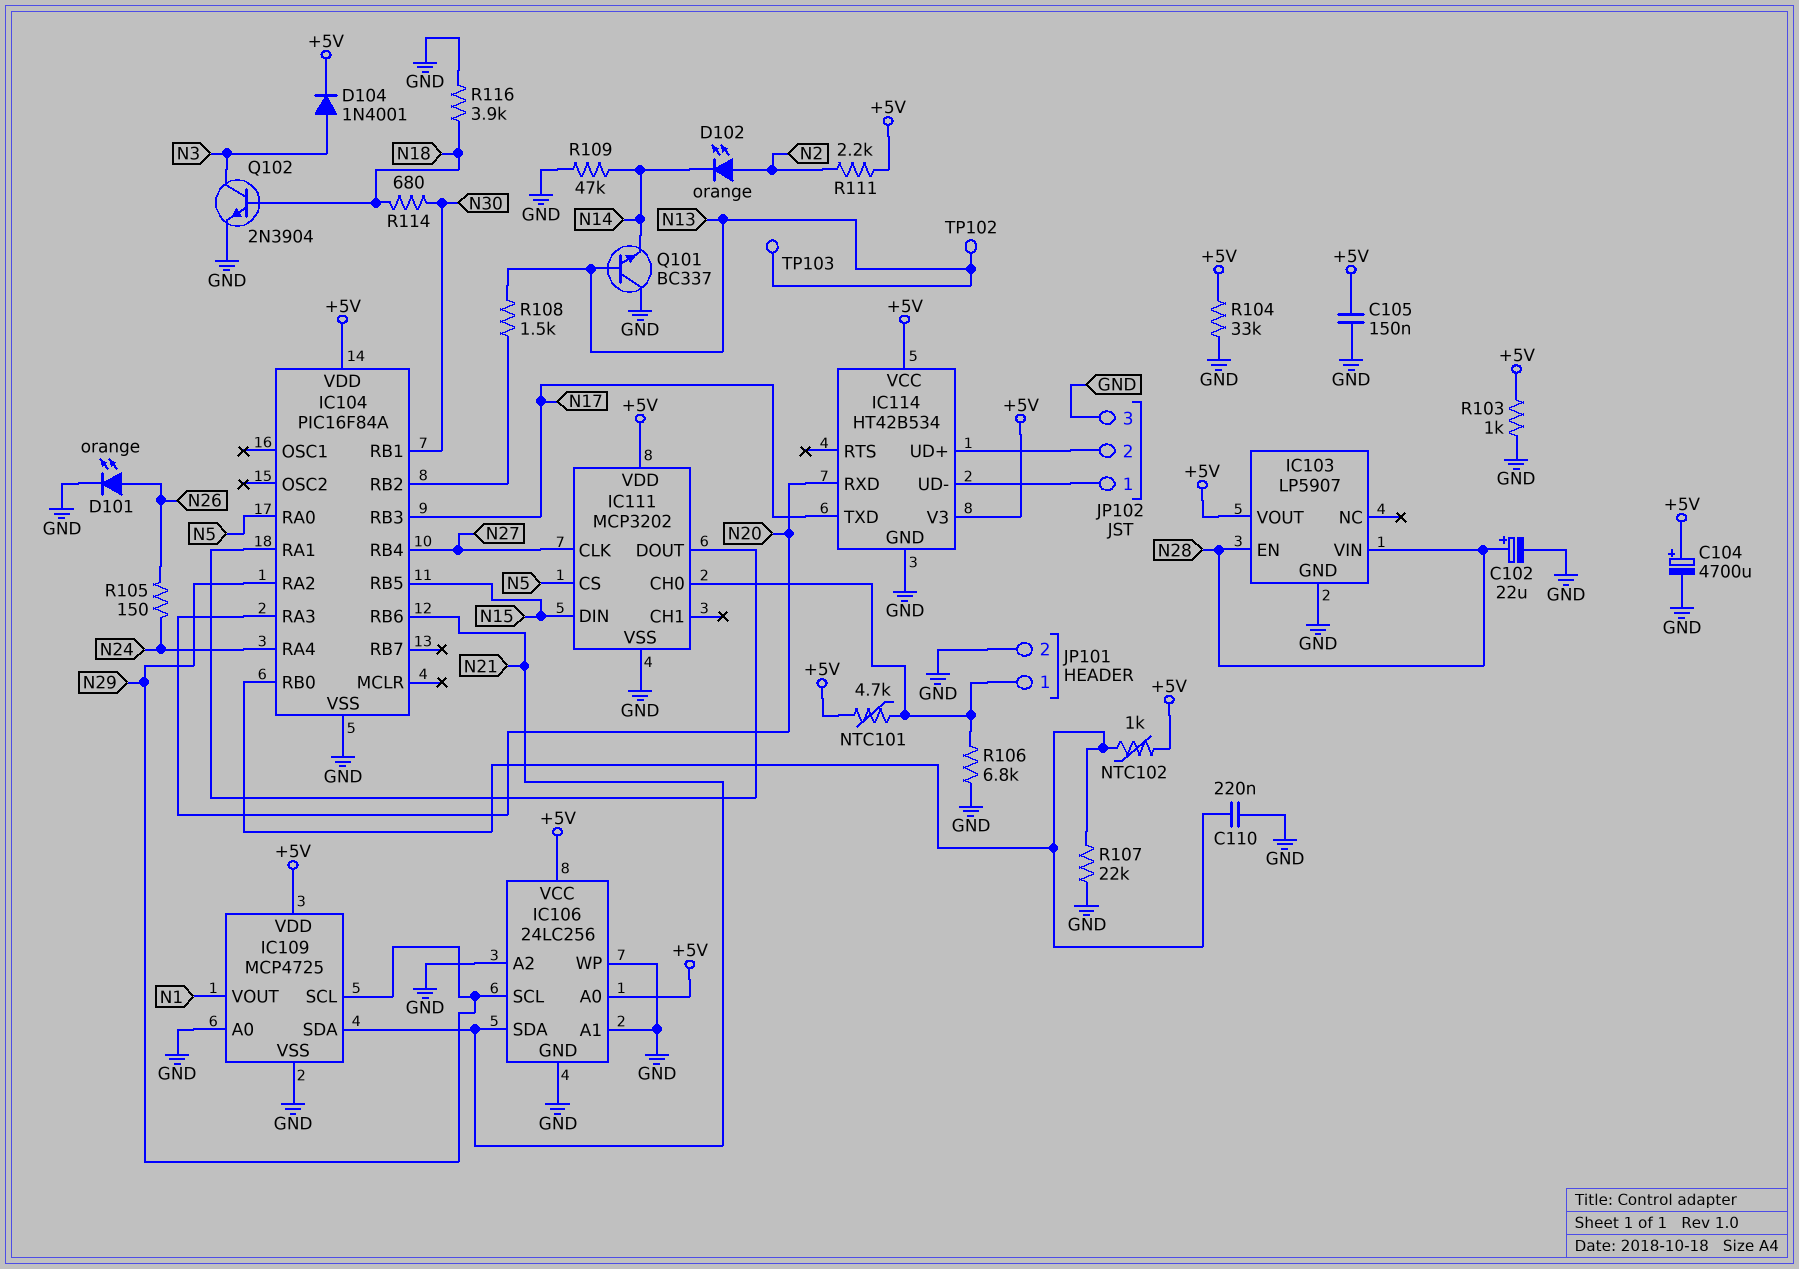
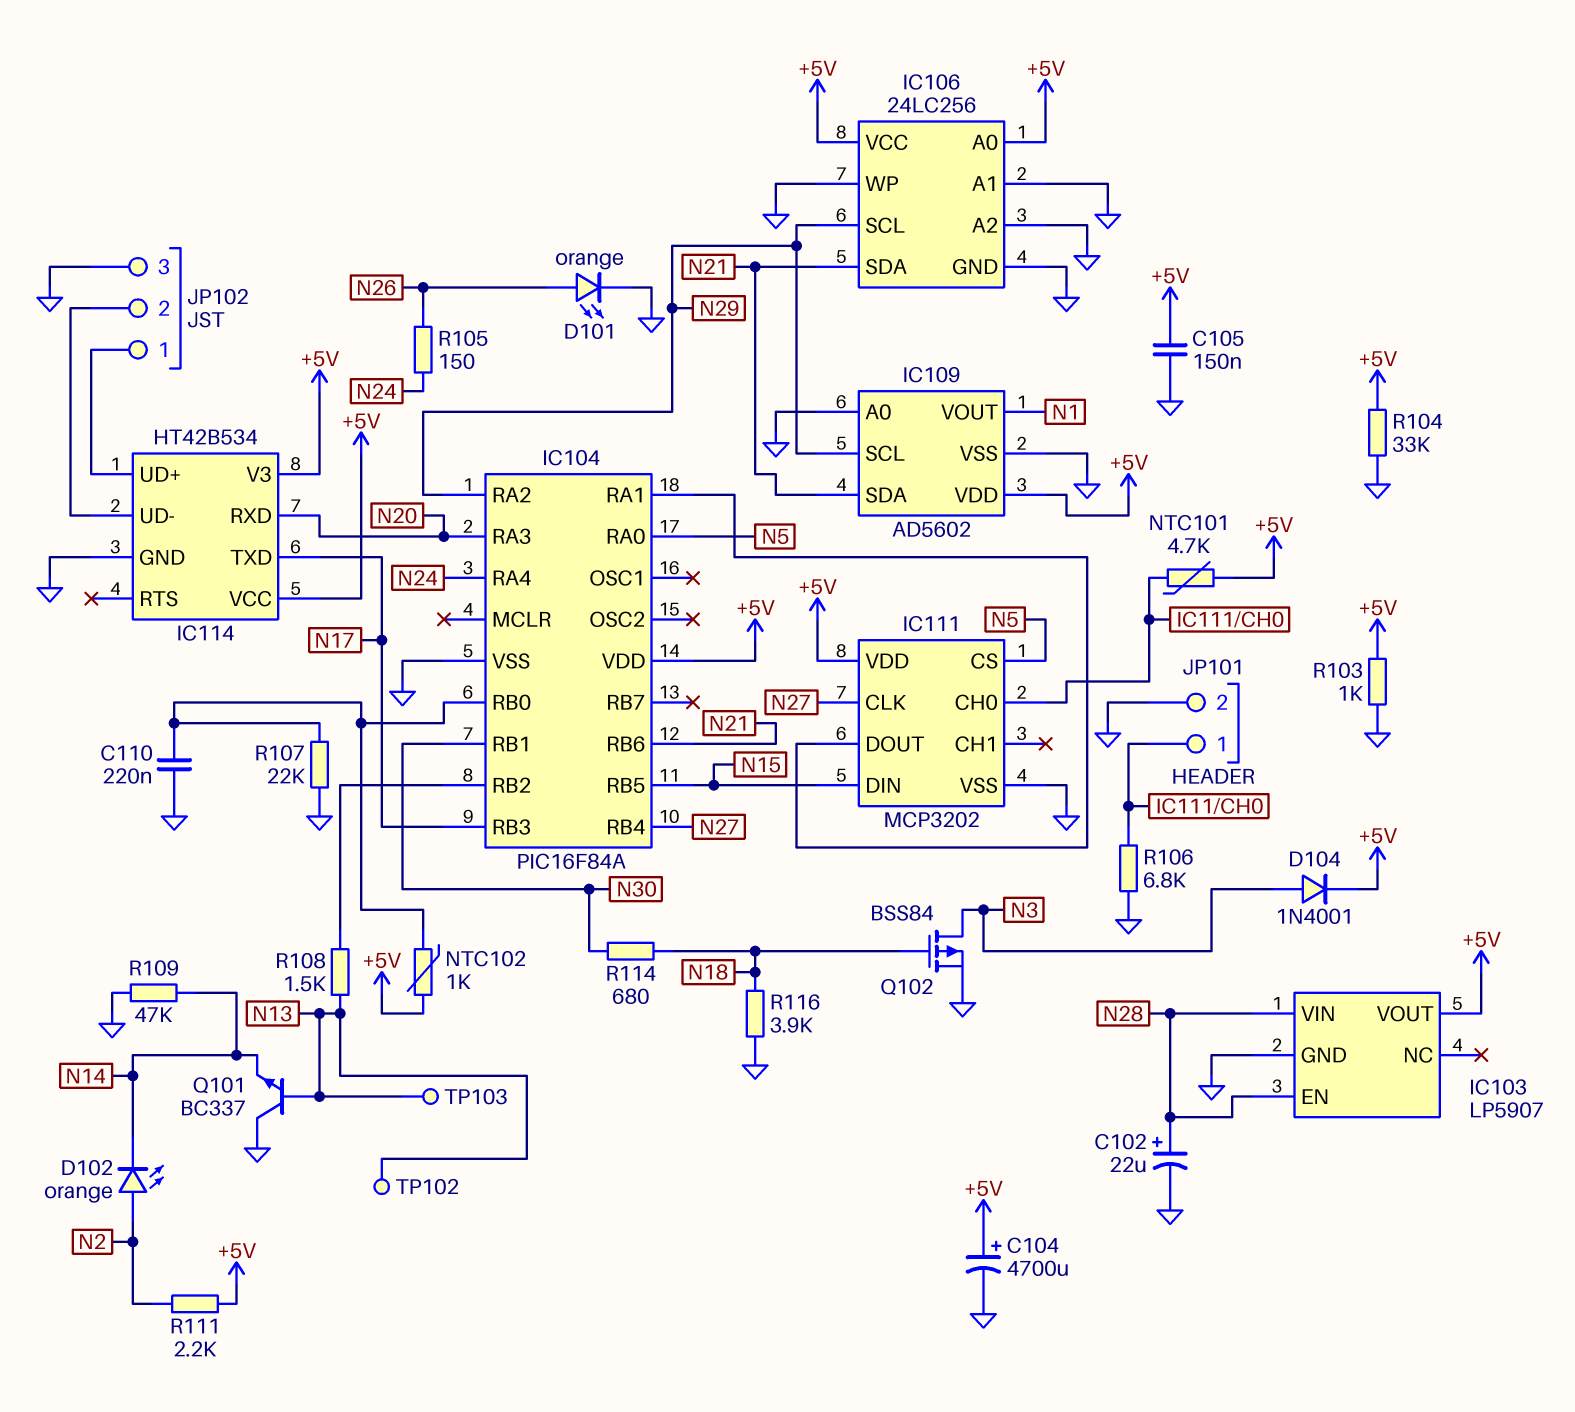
IC109: MCP4725 -> AD5602
JP102 pin 1: IC114/UD- -> IC114/UD+
JP102 pin 2: IC114/UD+ -> IC114/UD-
Q102: NPN 2N3904 (B N18, C N3, E GND) -> PMOS BSS84 (G N18, D N3, S GND)

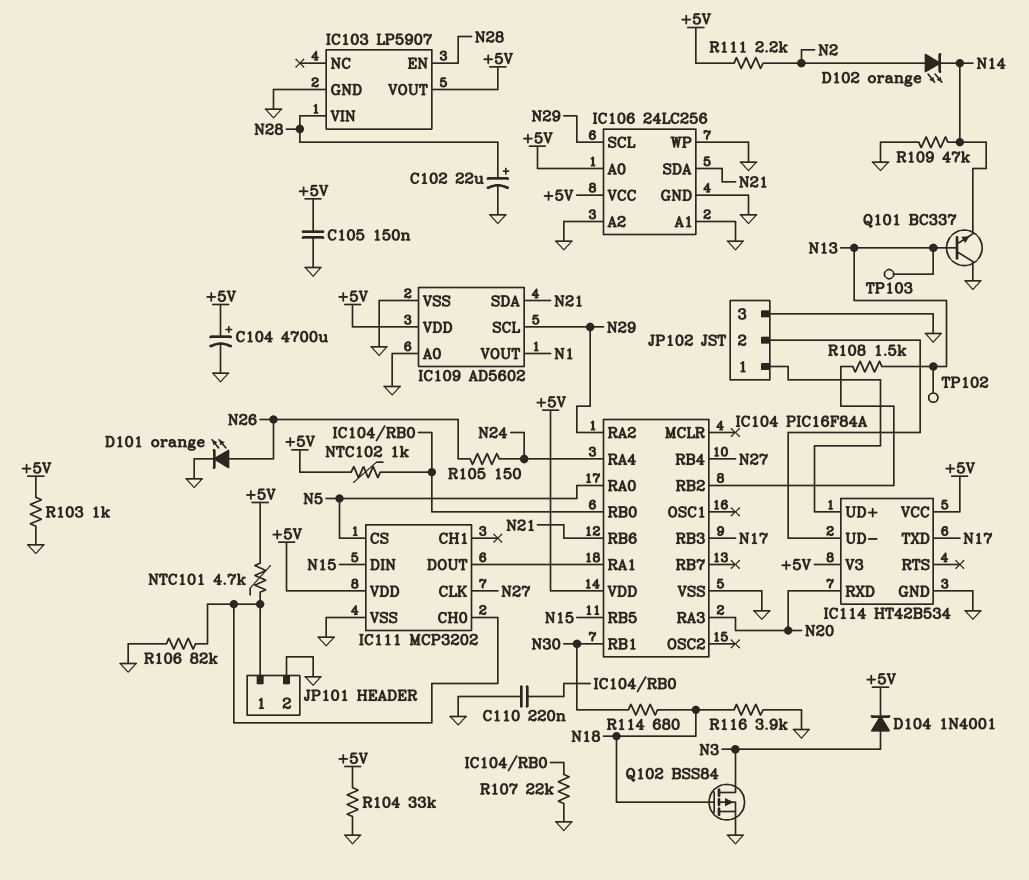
R106: 6.8k (GND, IC111/CH0) -> 82k (GND, IC111/CH0)

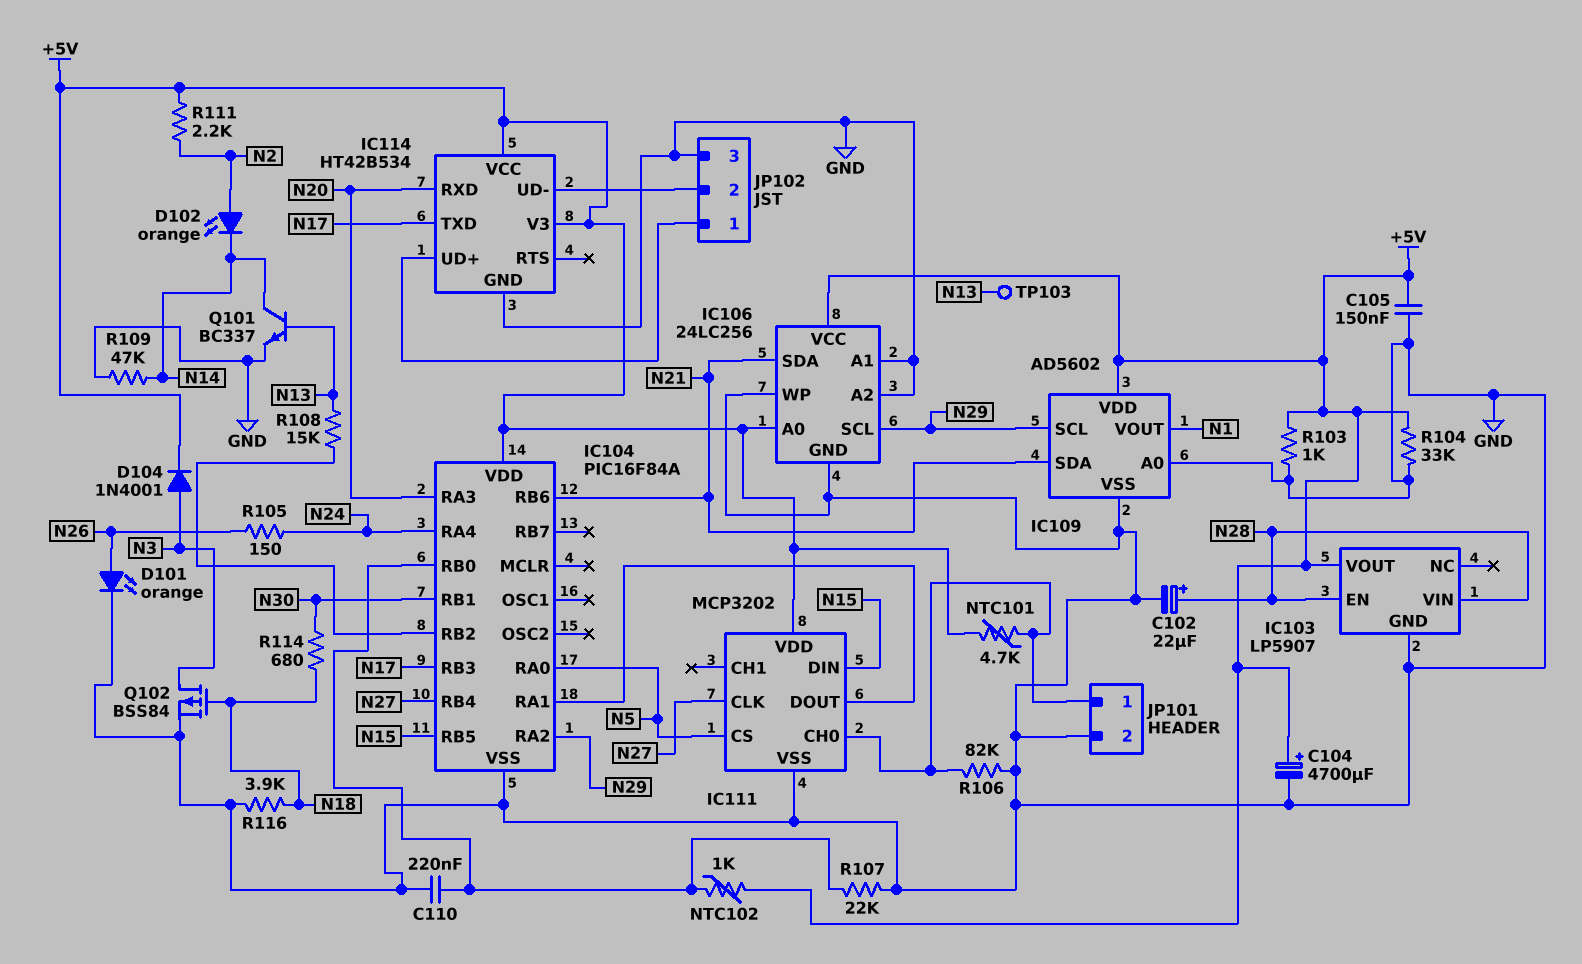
Q101: NPN BC337 (B N13, C GND, E N14) -> NPN BC337 (B N13, C N14, E GND)
R108: 1.5k (IC104/RB2, N13) -> 15k (IC104/RB2, N13)
TP102: test point (N13) -> none

